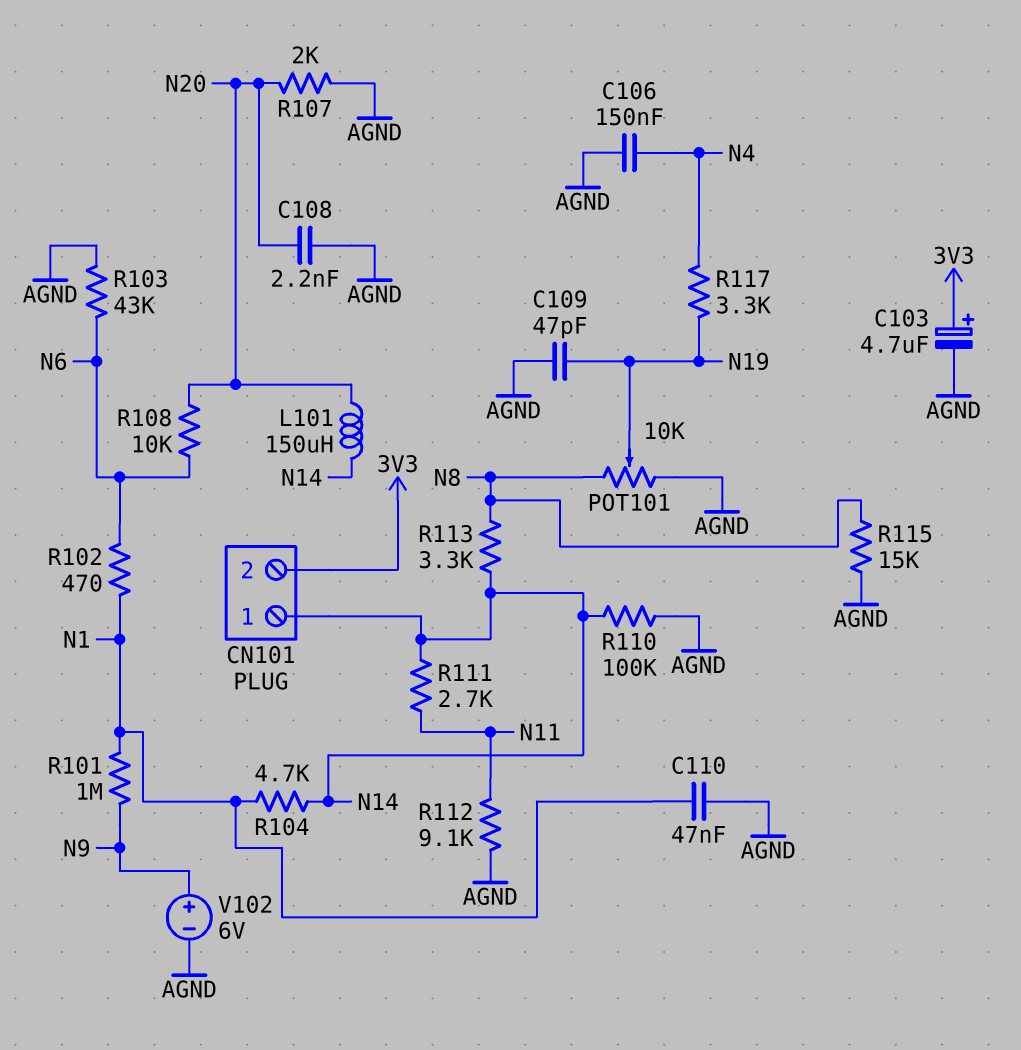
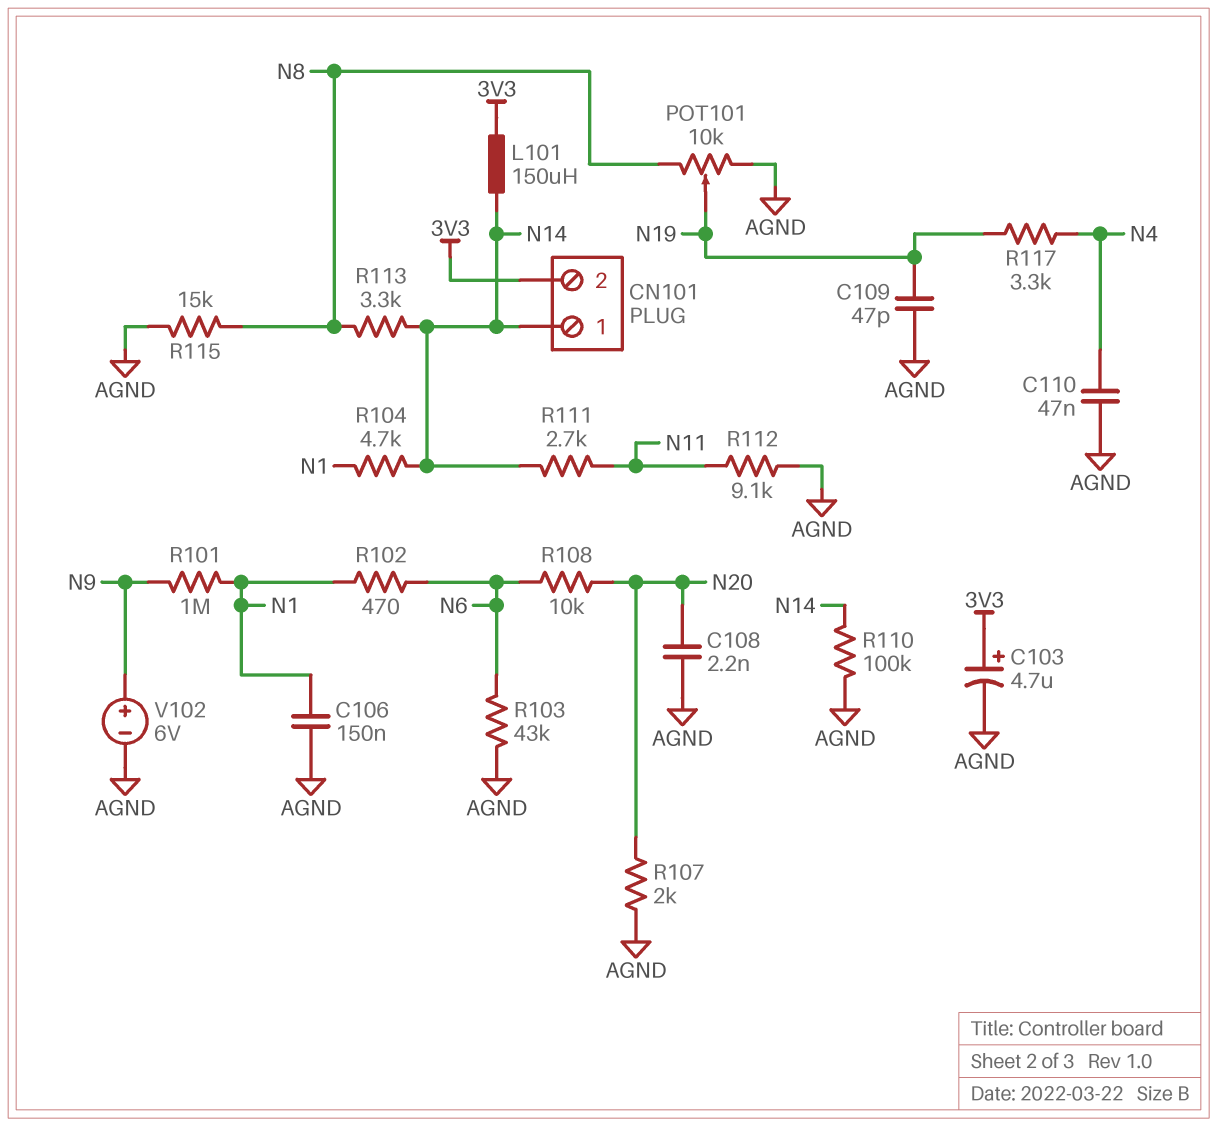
C106: 150nF (AGND, N4) -> 150nF (AGND, N1)
C110: 47nF (AGND, N1) -> 47nF (AGND, N4)
L101: 150uH (N14, N20) -> 150uH (3V3, N14)

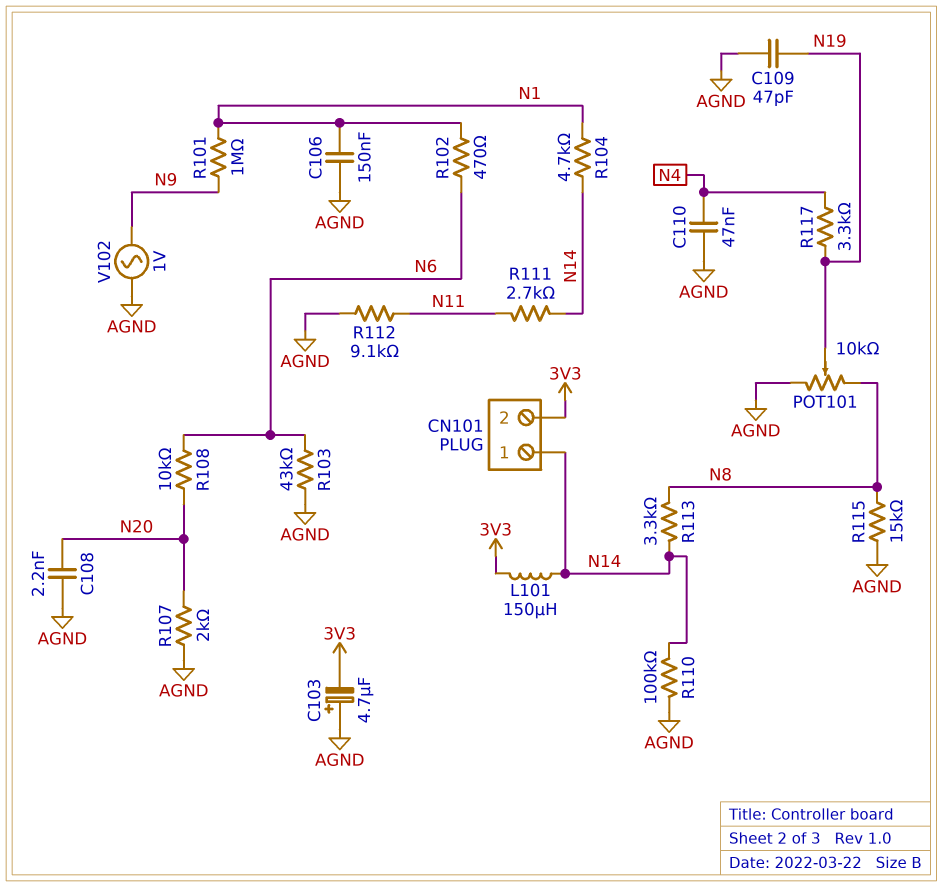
C103: 4.7uF (plus 3V3, minus AGND) -> 4.7uF (plus AGND, minus 3V3)
V102: 6V (plus N9, minus AGND) -> AC 1V (AGND, N9)

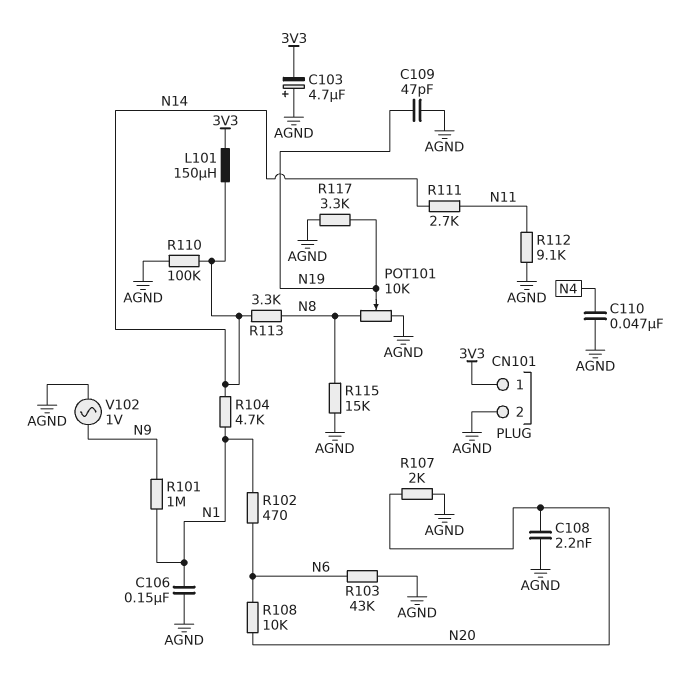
CN101 pin 1: N14 -> 3V3
CN101 pin 2: 3V3 -> AGND
R117: 3.3k (N4, N19) -> 3.3k (AGND, N19)

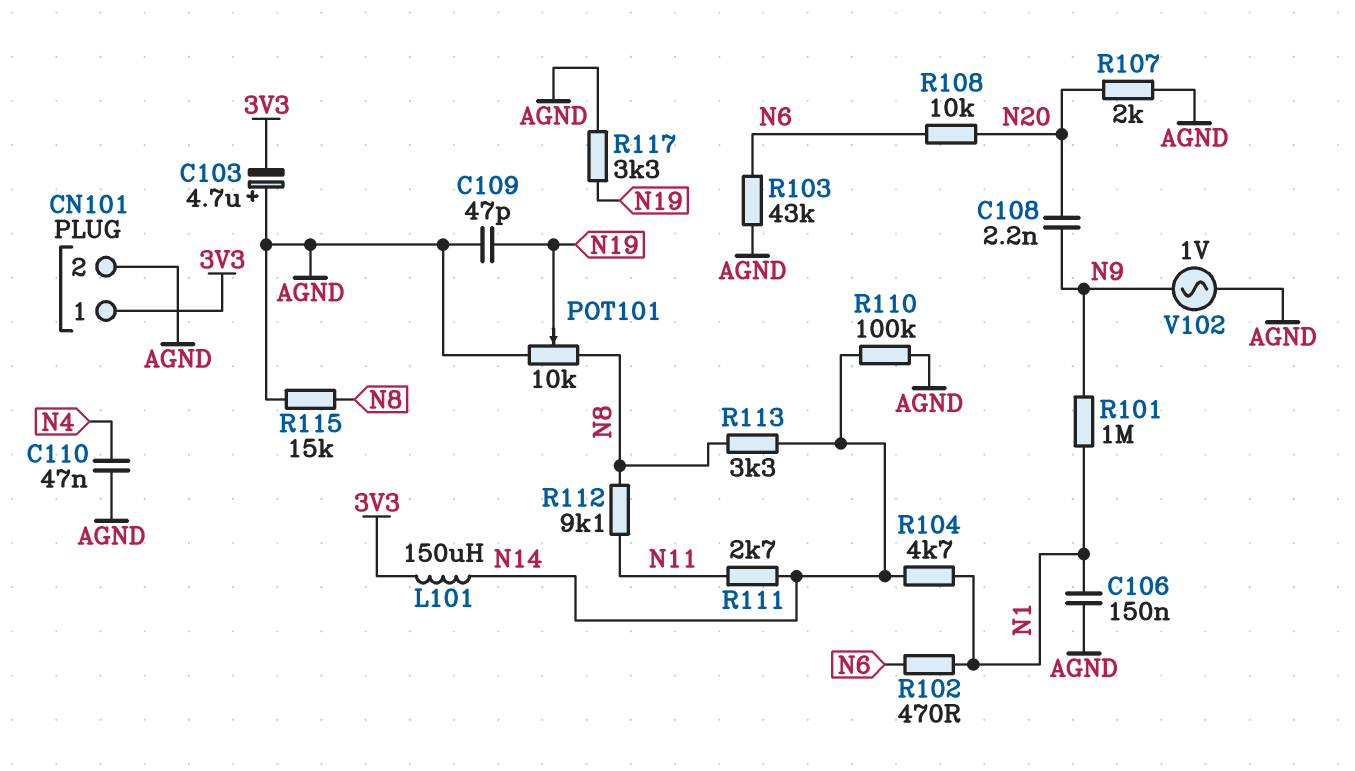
C108: 2.2nF (AGND, N20) -> 2.2nF (N9, N20)
R112: 9.1k (AGND, N11) -> 9.1k (N8, N11)

